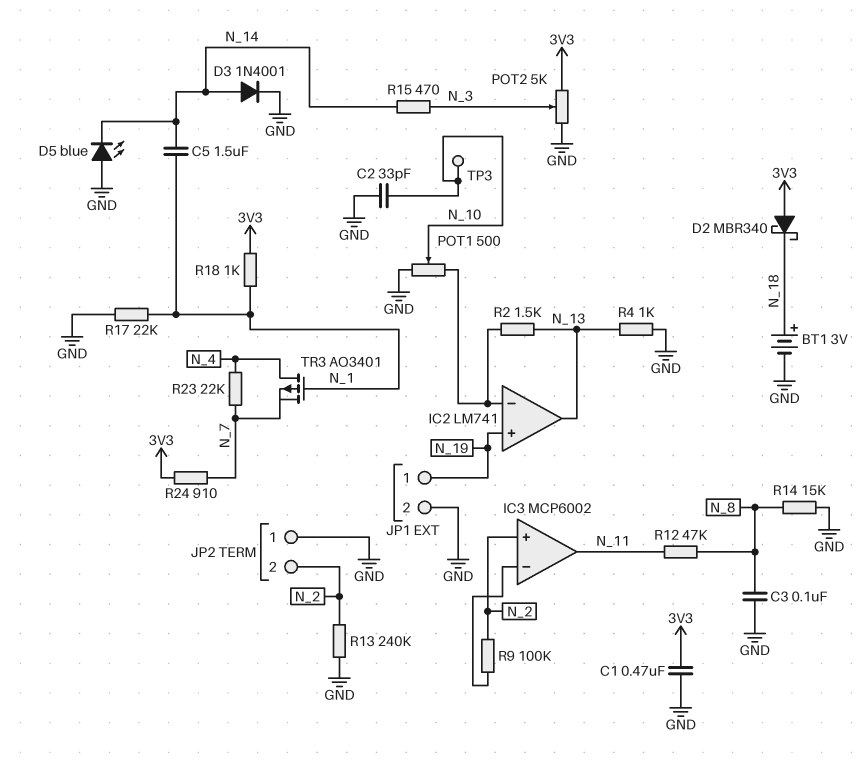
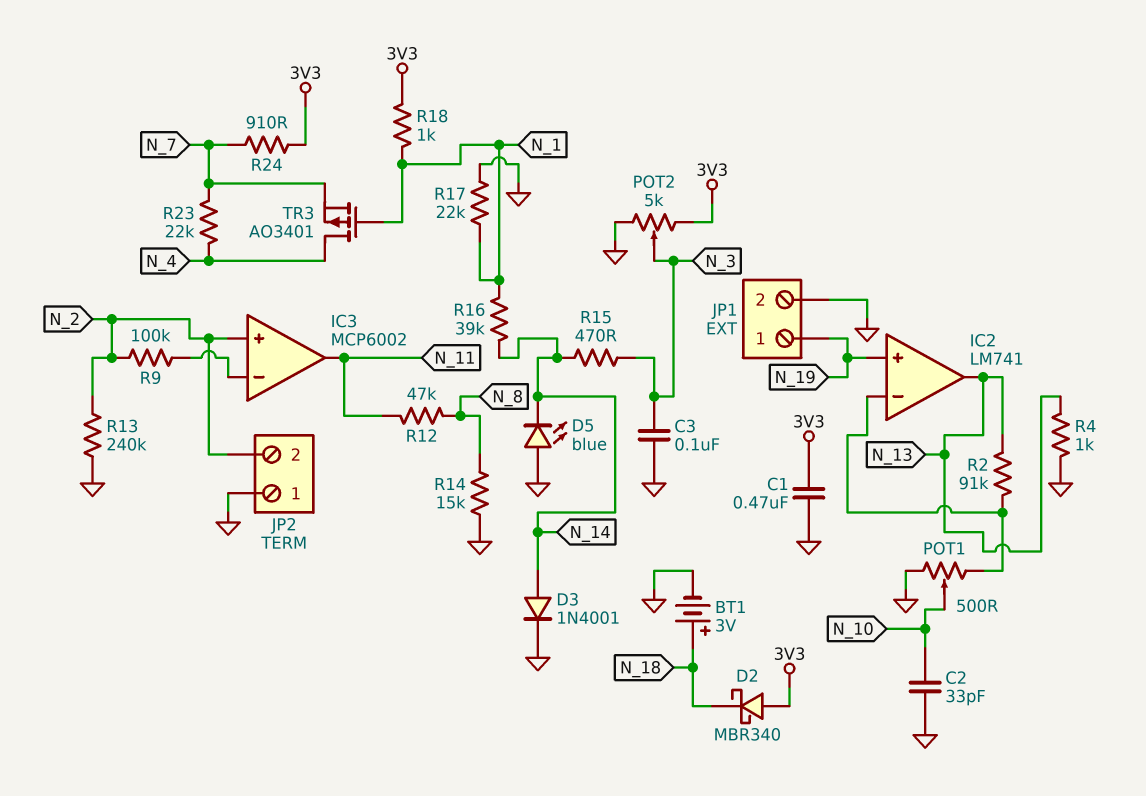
C3: 100nF (GND, N_8) -> 100nF (GND, N_3)
C5: 1.5uF (N_1, N_14) -> none
R2: 1.5k (IC2/in-, N_13) -> 91k (IC2/in-, N_13)
R16: none -> 39k (N_1, N_14)
TP3: test point (N_10) -> none

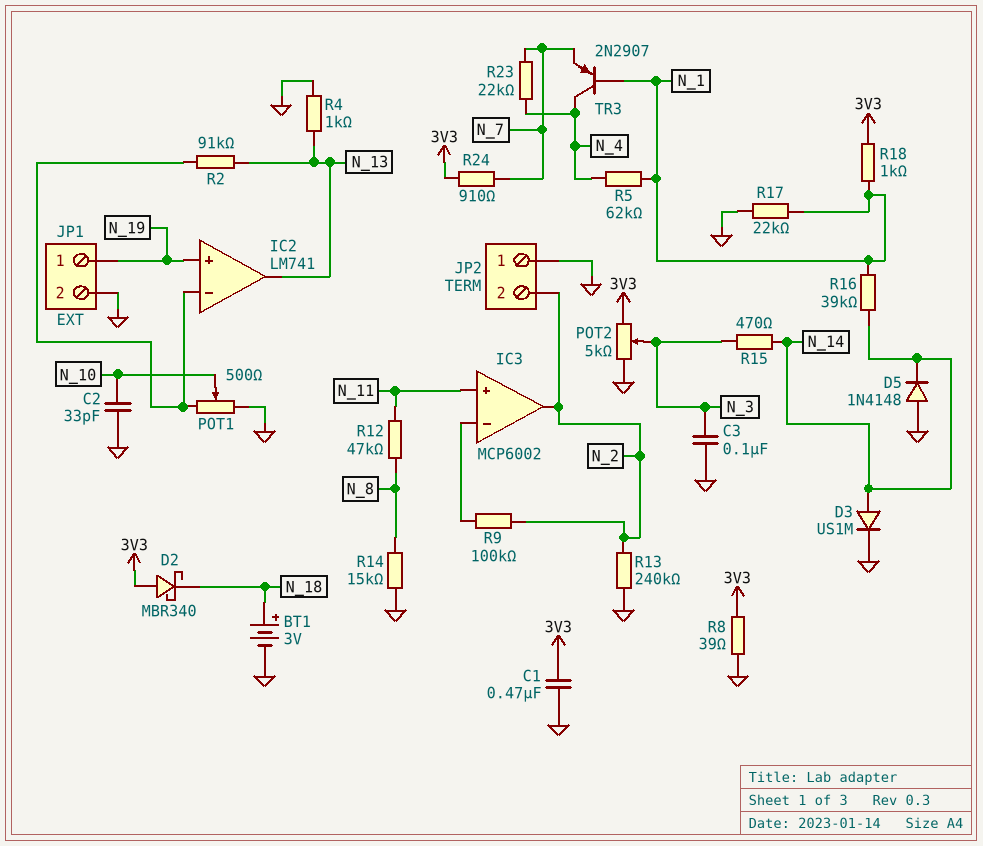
D3: diode 1N4001 (A N_14, K GND) -> diode US1M (A N_14, K GND)
D5: LED blue (A GND, K N_14) -> diode 1N4148 (A GND, K N_14)
IC3 pin in+: N_2 -> N_11
IC3 pin out: N_11 -> N_2
R5: none -> 62k (N_1, N_4)
R8: none -> 39 (3V3, GND)
TR3: PMOS AO3401 (G N_1, D N_4, S N_7) -> PNP 2N2907 (B N_1, C N_4, E N_7)

